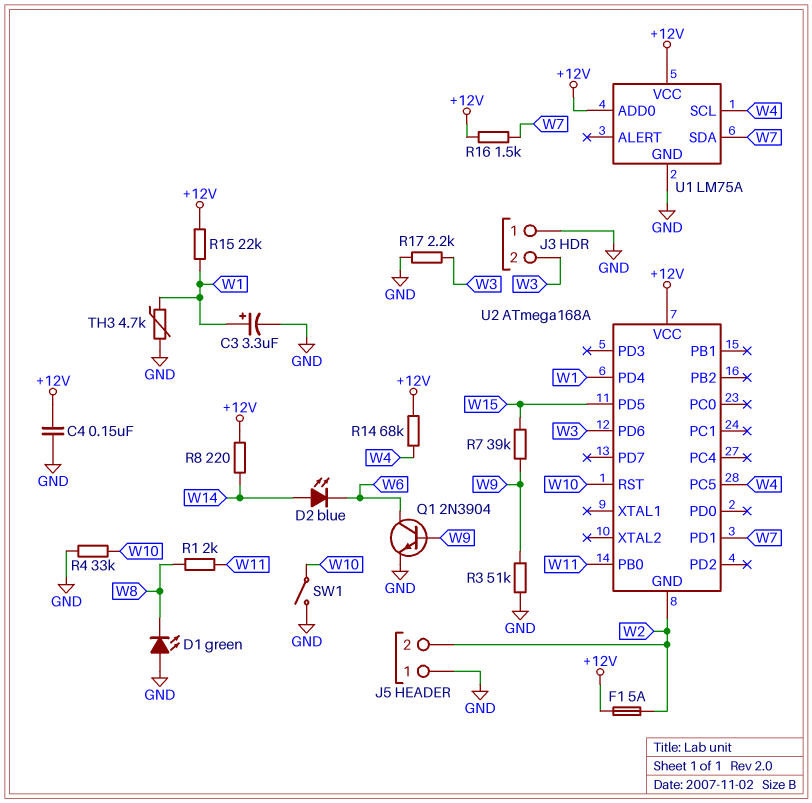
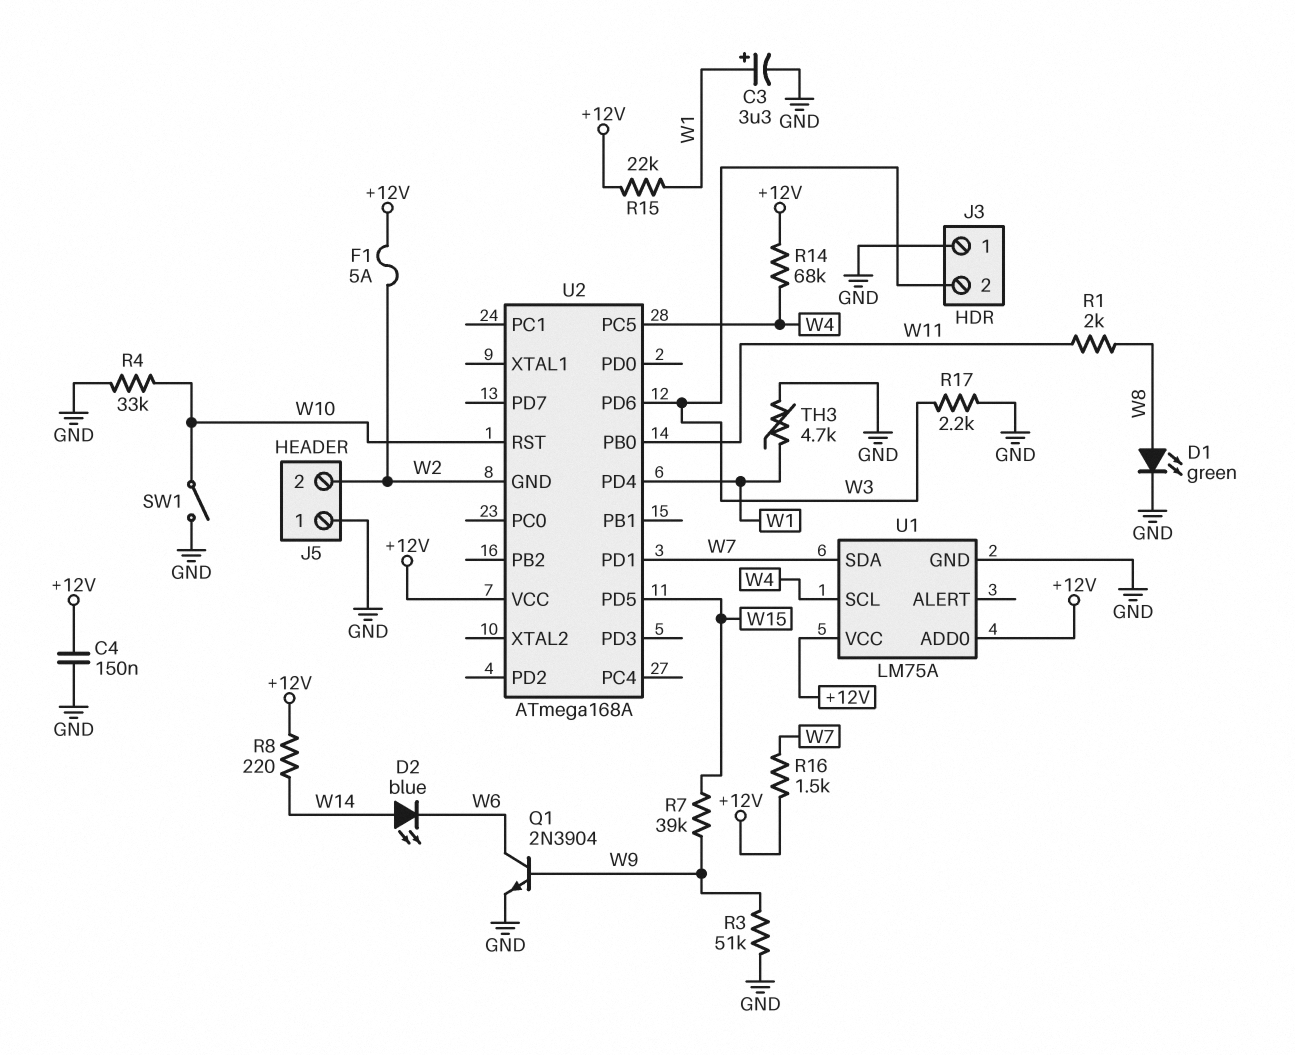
D1: LED green (A GND, K W8) -> LED green (A W8, K GND)

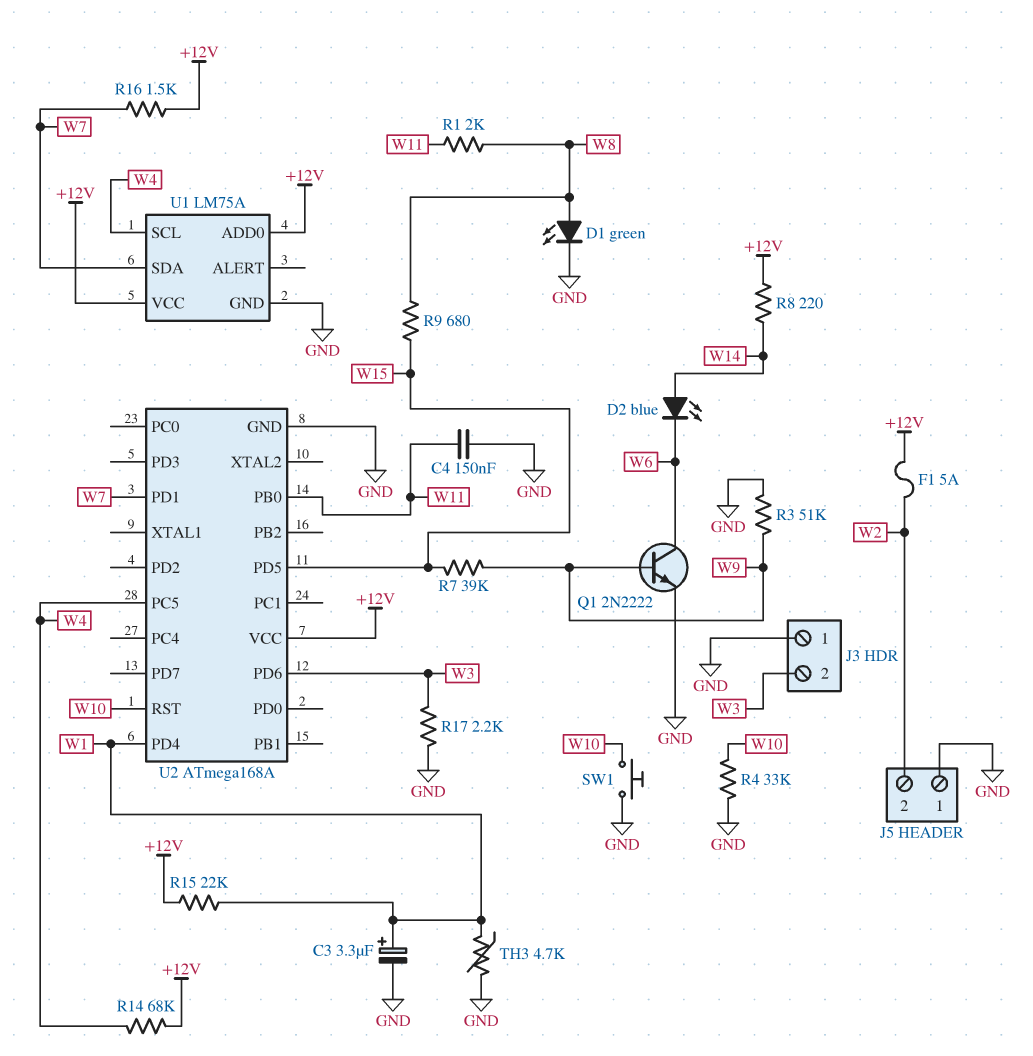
C4: 150nF (+12V, GND) -> 150nF (GND, W11)
Q1: NPN 2N3904 (B W9, C W6, E GND) -> NPN 2N2222 (B W9, C W6, E GND)
R9: none -> 680 (W8, W15)
SW1: switch (GND, W10) -> button (GND, W10)
U2 pin GND: W2 -> GND

